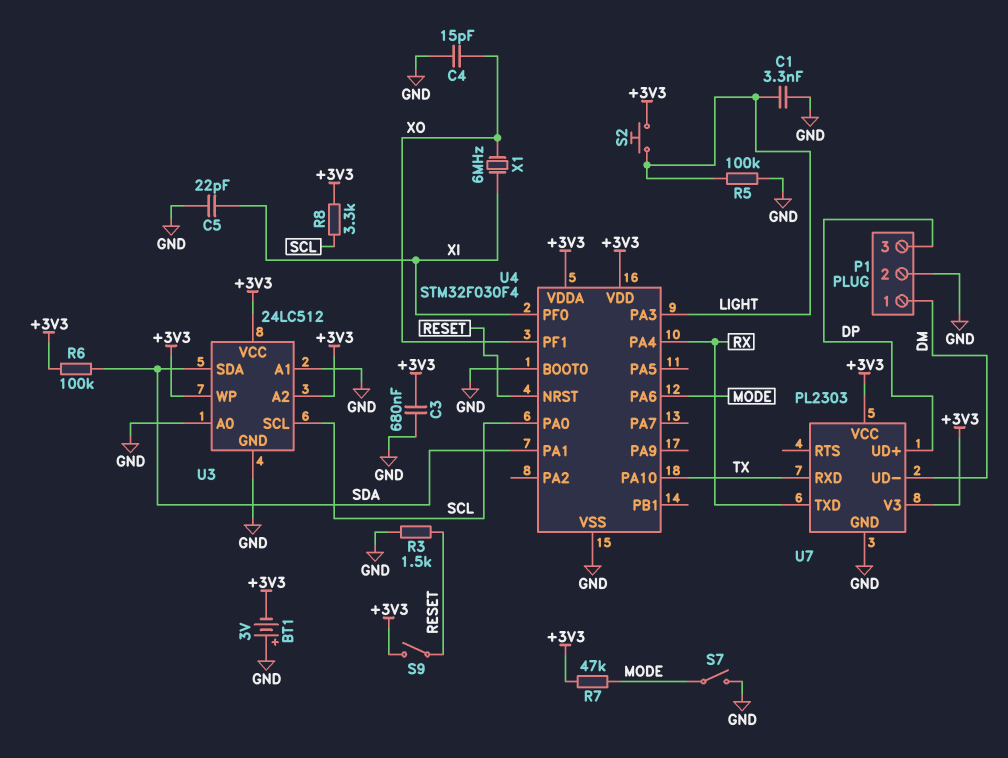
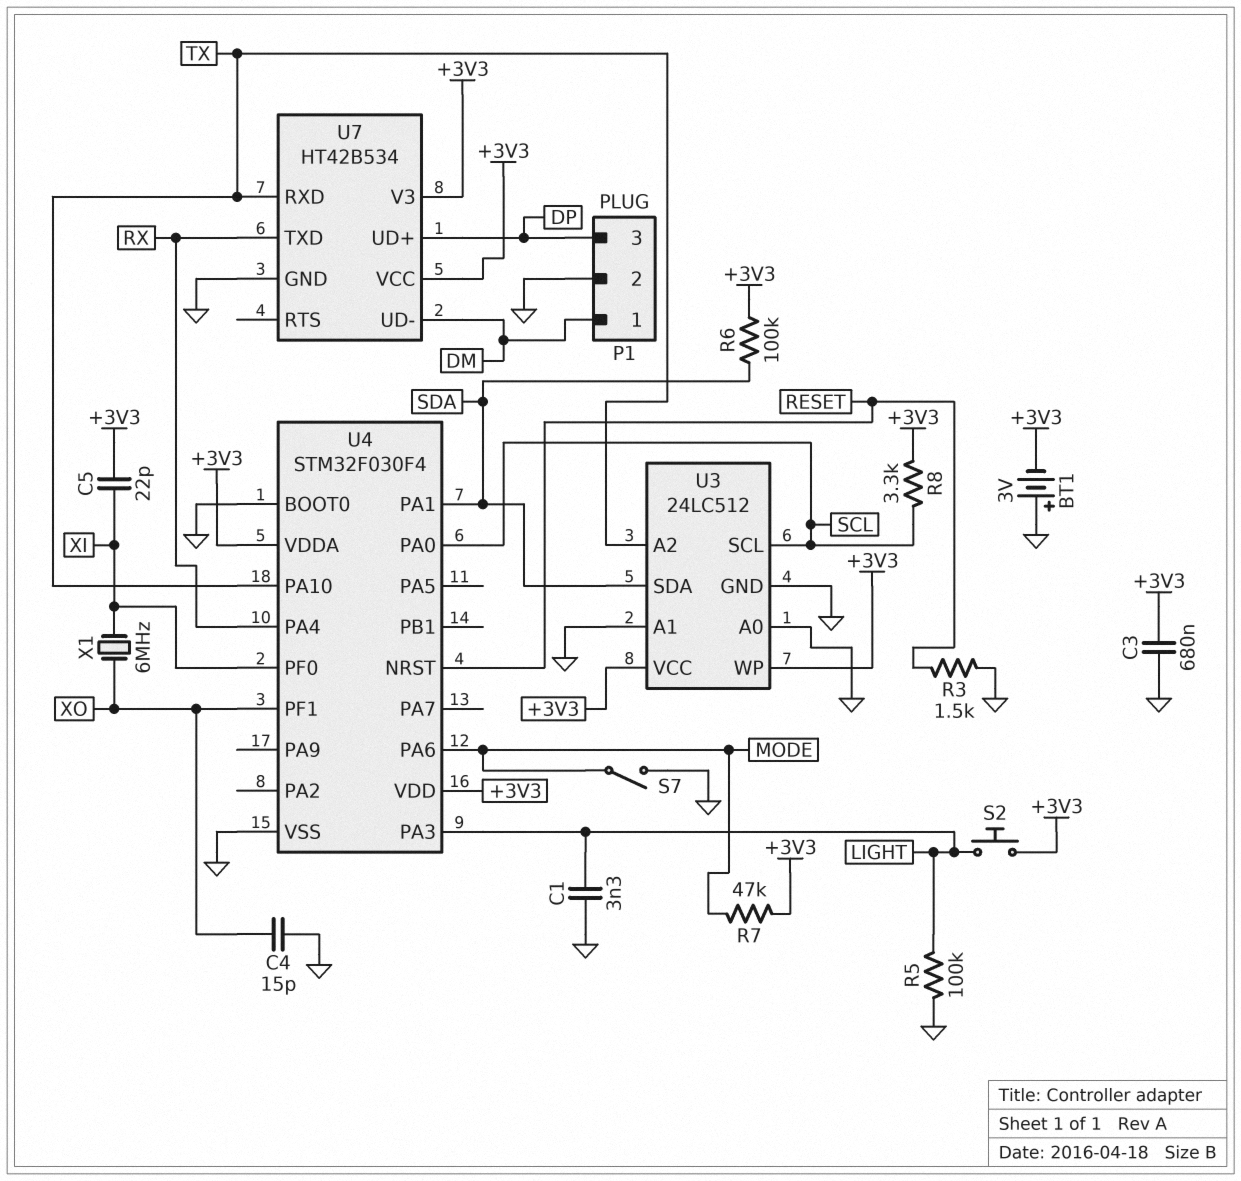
C5: 22pF (GND, XI) -> 22pF (+3V3, XI)
S9: switch (+3V3, RESET) -> none
U3 pin A2: +3V3 -> TX
U7: PL2303 -> HT42B534

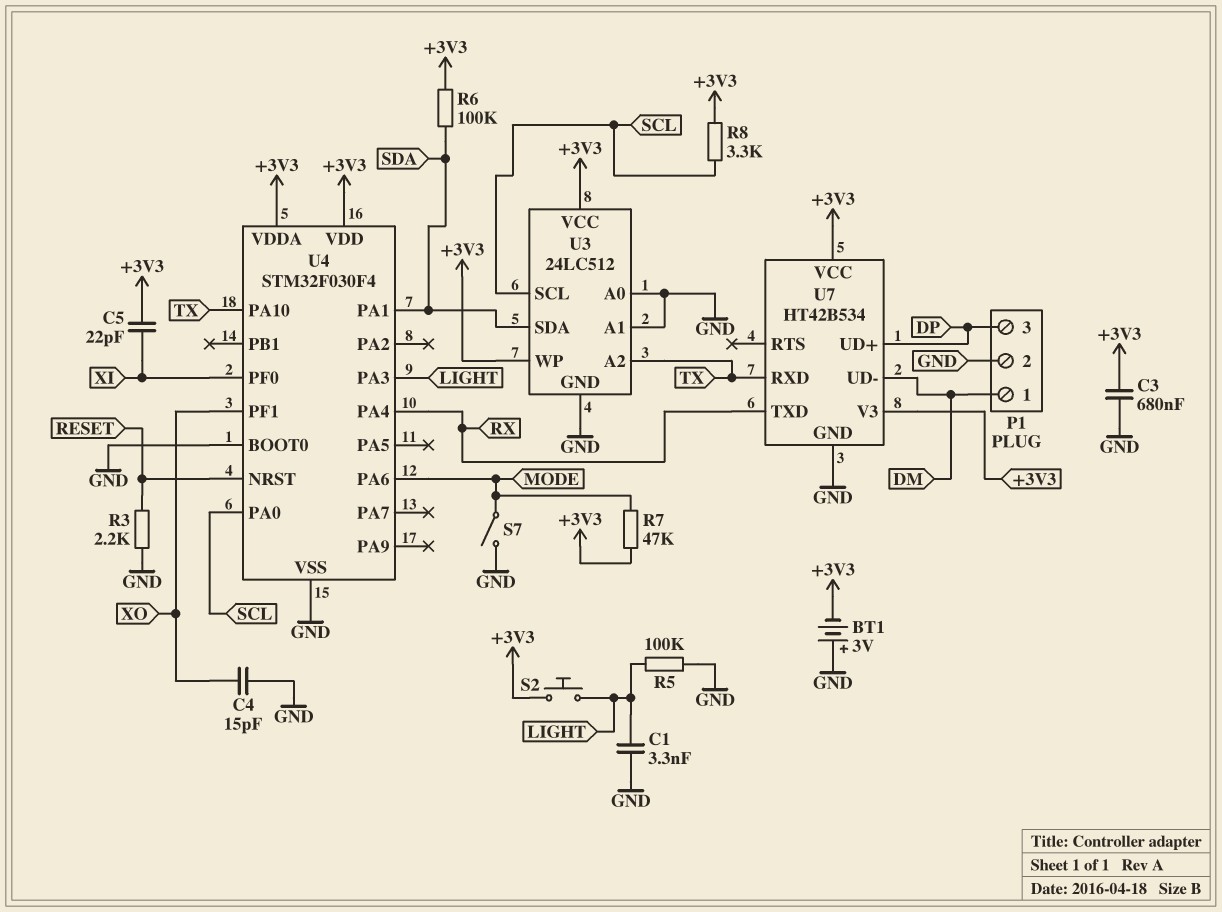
R3: 1.5k (GND, RESET) -> 2.2k (GND, RESET)
X1: 6MHz (XI, XO) -> none

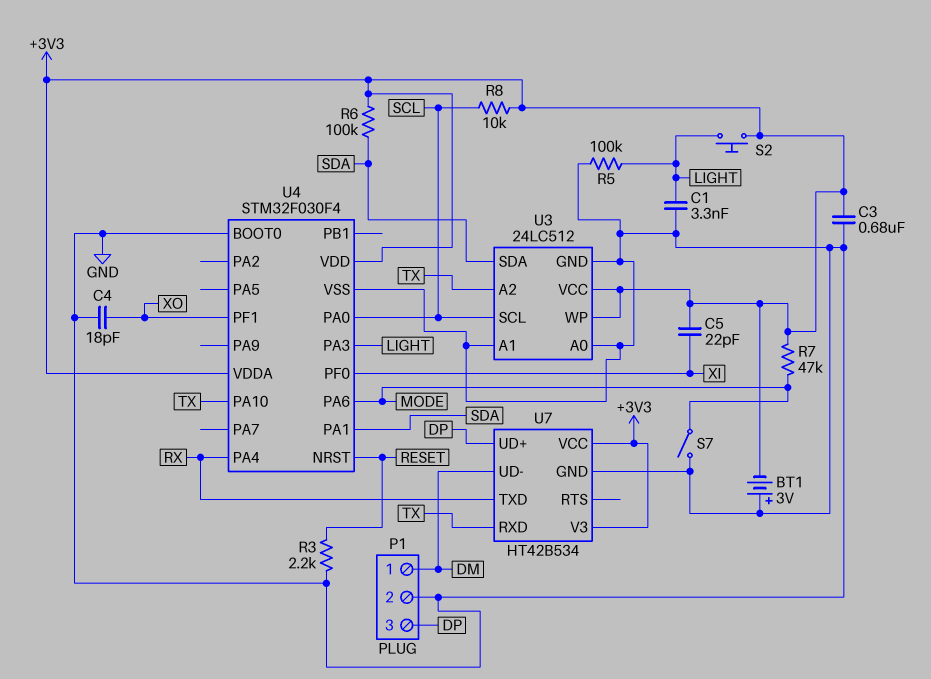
C4: 15pF (GND, XO) -> 18pF (GND, XO)
R8: 3.3k (+3V3, SCL) -> 10k (+3V3, SCL)

